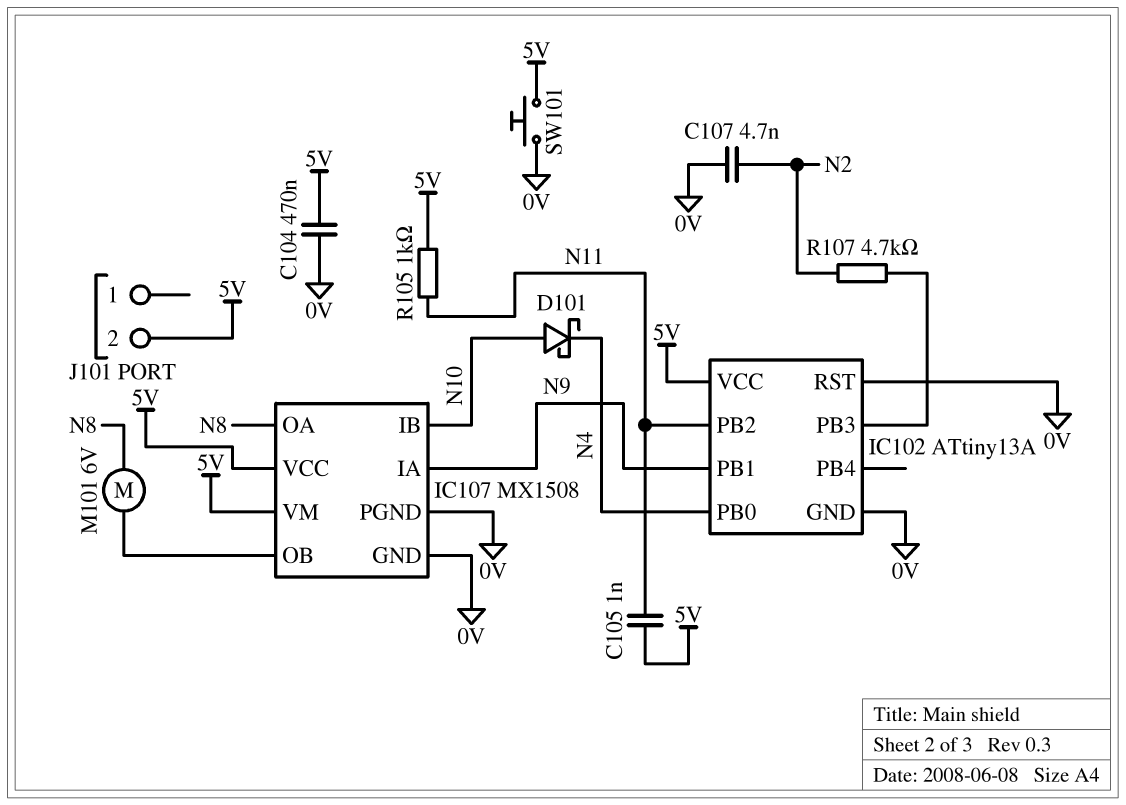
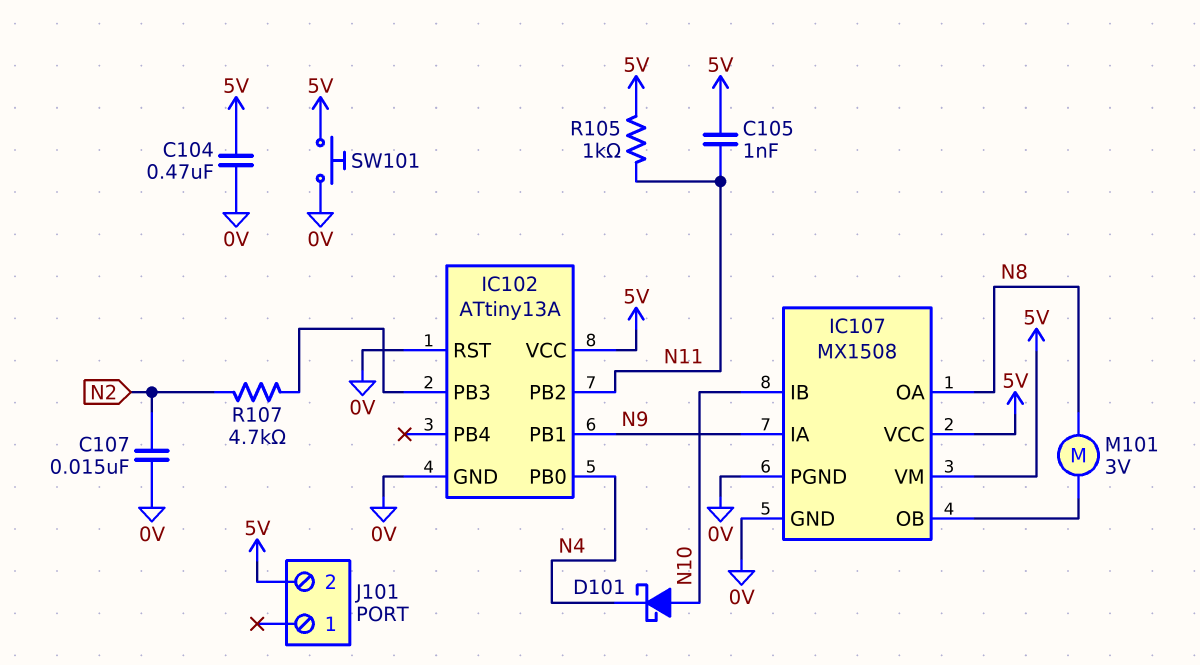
C107: 4.7nF (0V, N2) -> 15nF (0V, N2)
M101: motor 6V (IC107/OB, N8) -> motor 3V (IC107/OB, N8)

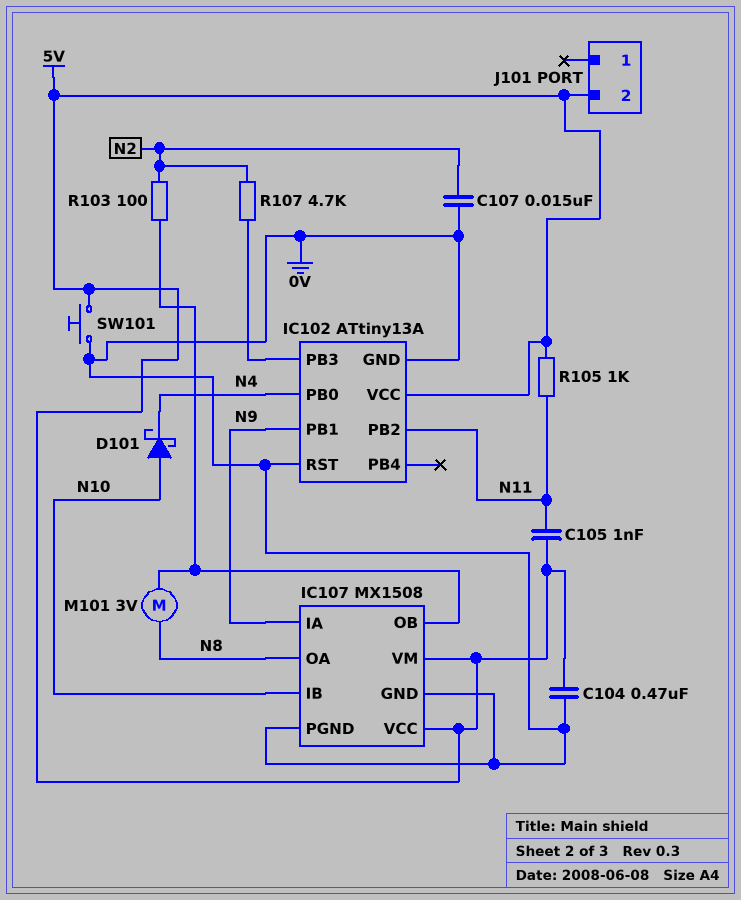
R103: none -> 100 (IC107/OB, N2)

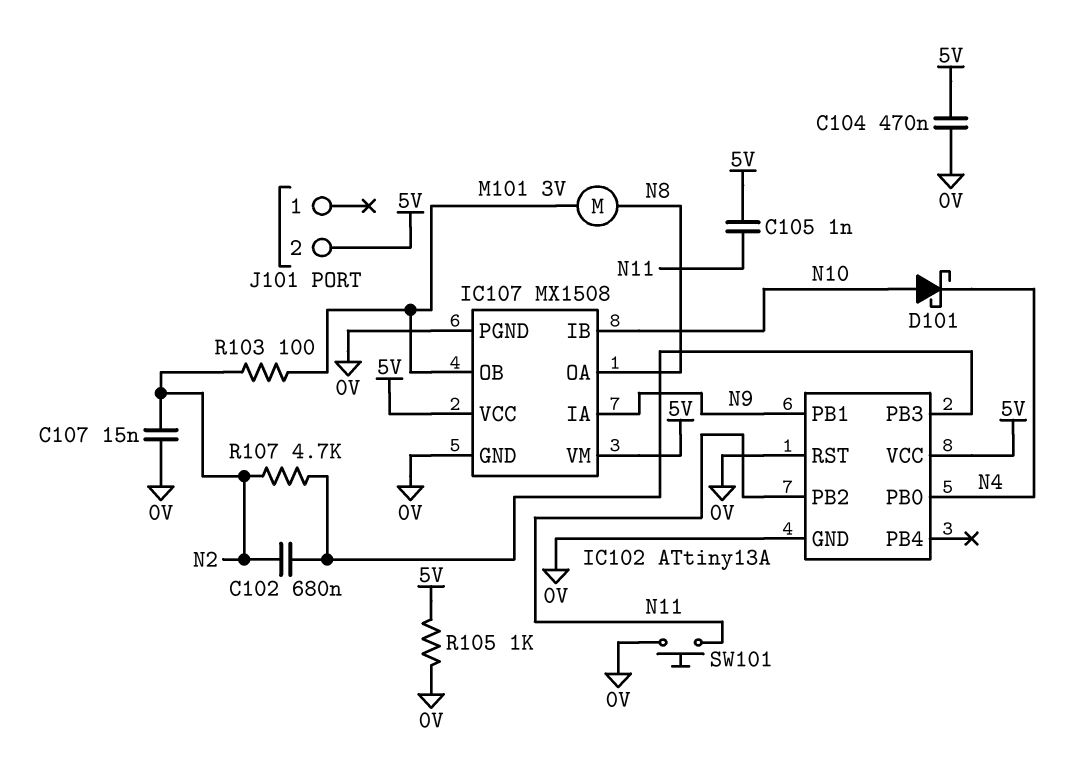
C102: none -> 680nF (IC102/PB3, N2)
R105: 1k (5V, N11) -> 1k (0V, 5V)
SW101: button (0V, 5V) -> button (0V, N11)

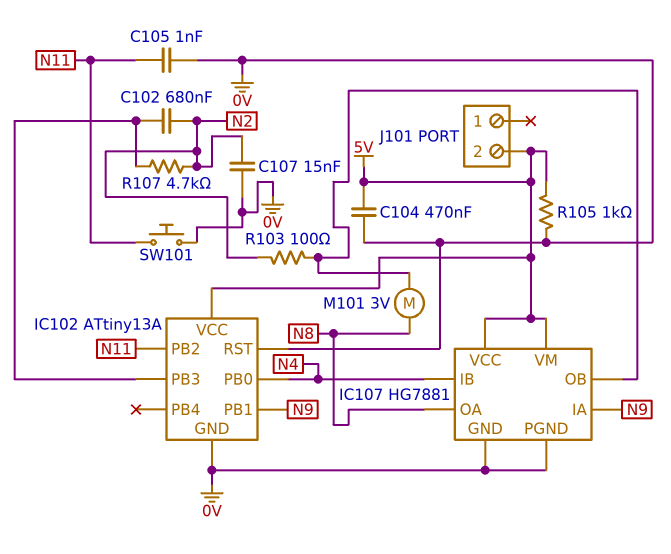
C105: 1nF (5V, N11) -> 1nF (0V, N11)
D101: schottky (A N10, K N4) -> none
IC107: MX1508 -> HG7881
IC107 pin IB: N10 -> N4

